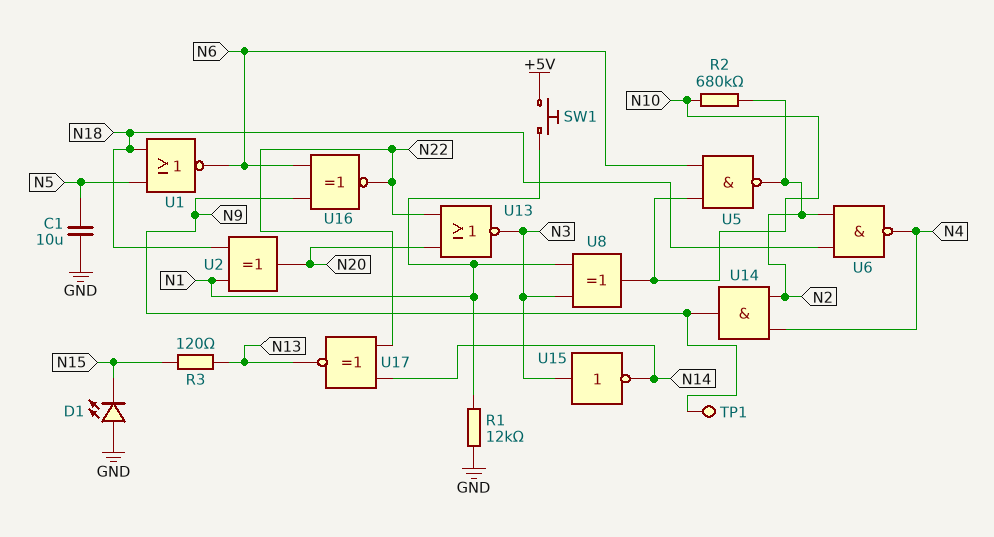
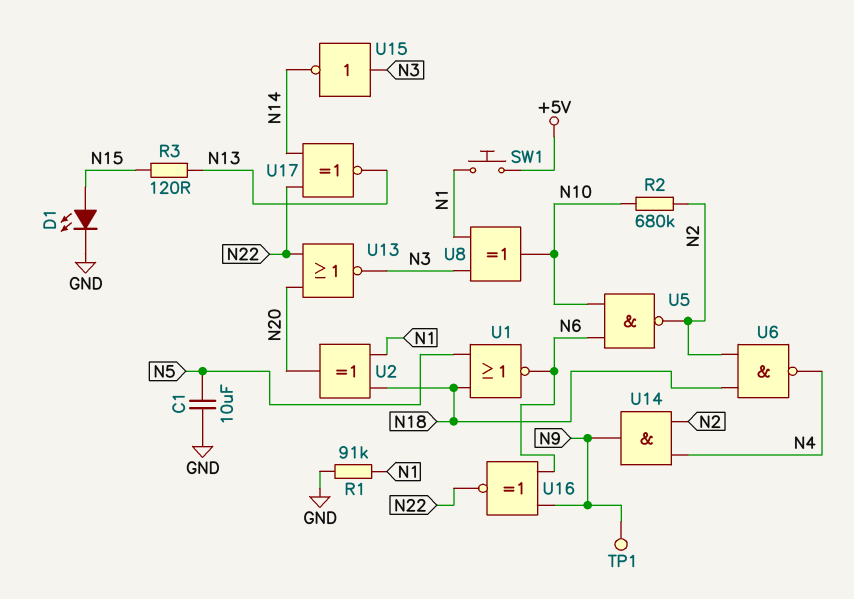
D1: LED (A GND, K N15) -> LED (A N15, K GND)
R1: 12k (GND, N1) -> 91k (GND, N1)

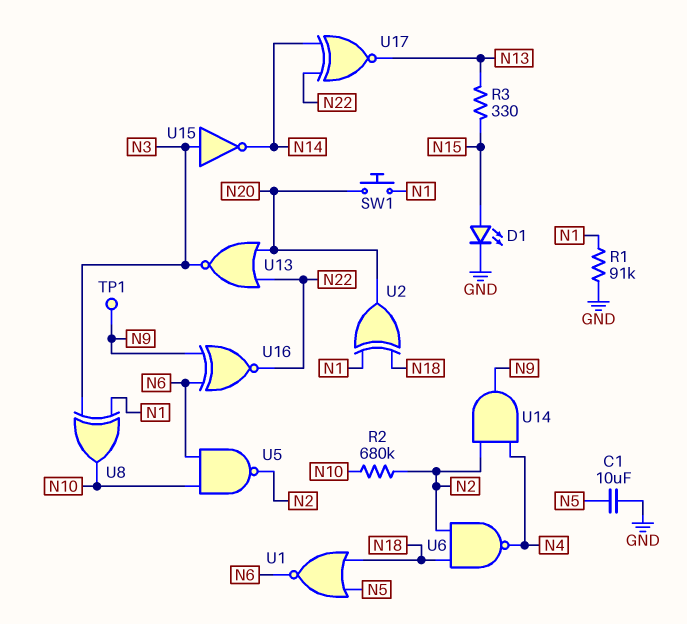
R3: 120 (N13, N15) -> 330 (N13, N15)
SW1: button (+5V, N1) -> button (N1, N20)

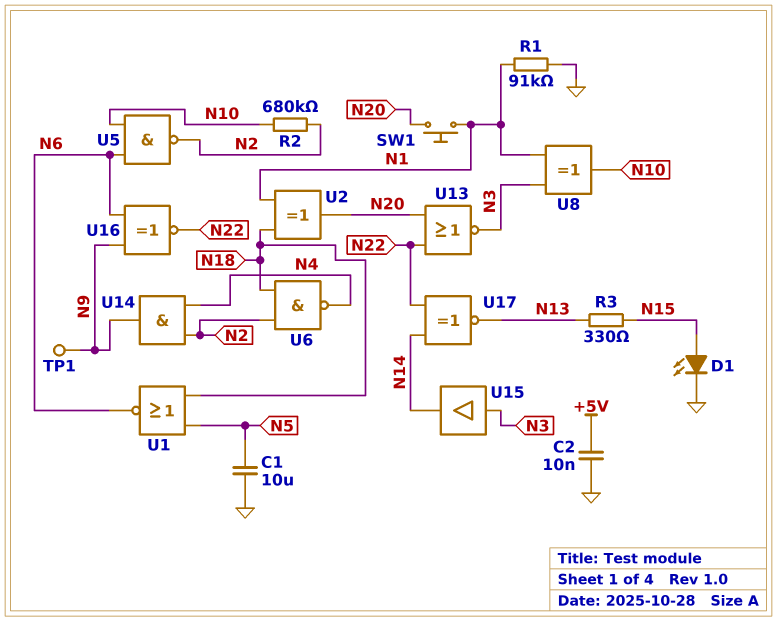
C2: none -> 10nF (+5V, GND)
U15: NOT (in N3, out N14) -> buffer (in N3, out N14)

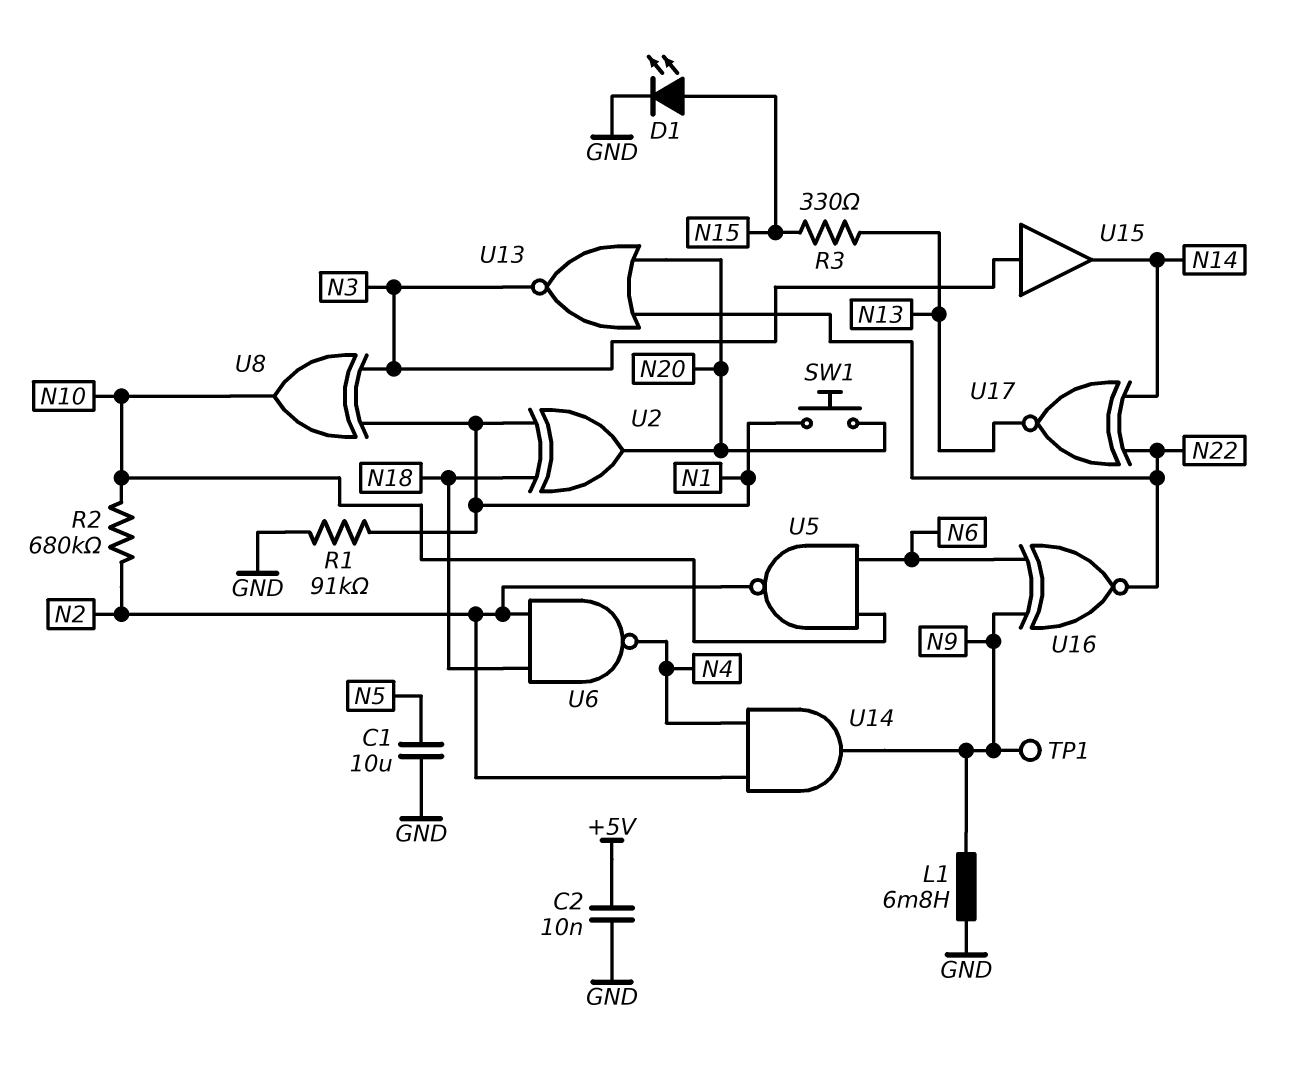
L1: none -> 6.8mH (GND, N9)
U1: NOR (in N5, in N18, out N6) -> none

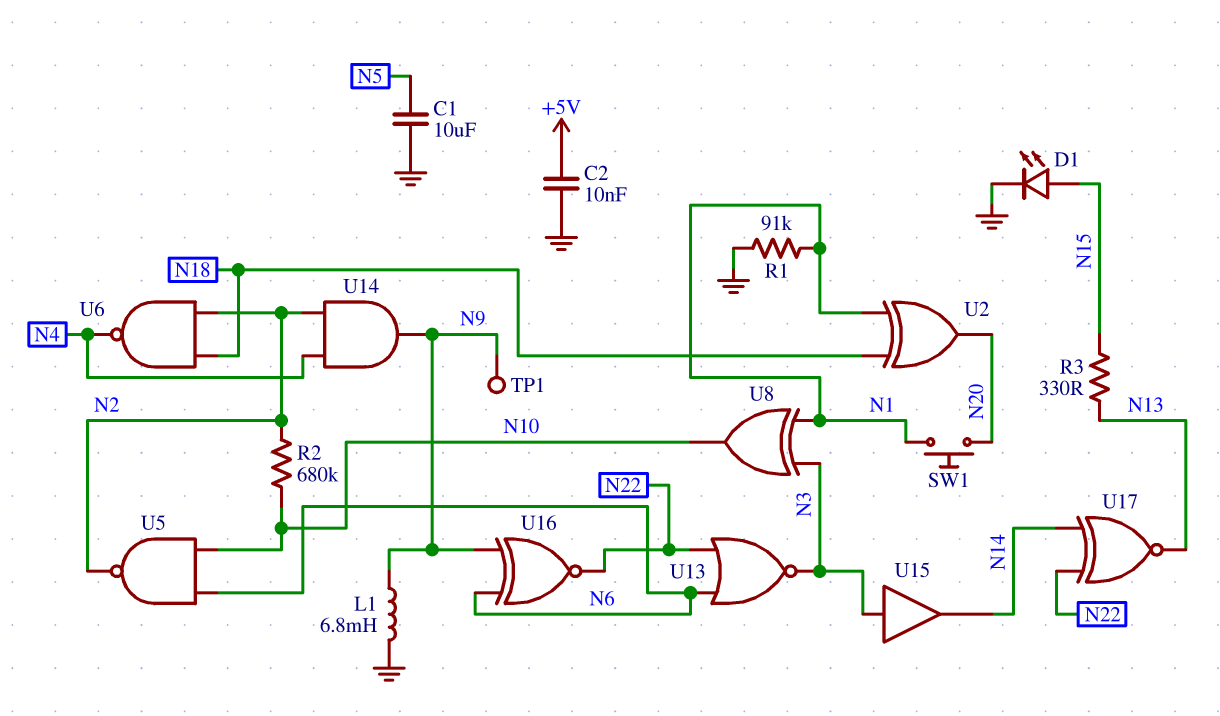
U13: NOR (in N20, in N22, out N3) -> NOR (in N6, in N22, out N3)

